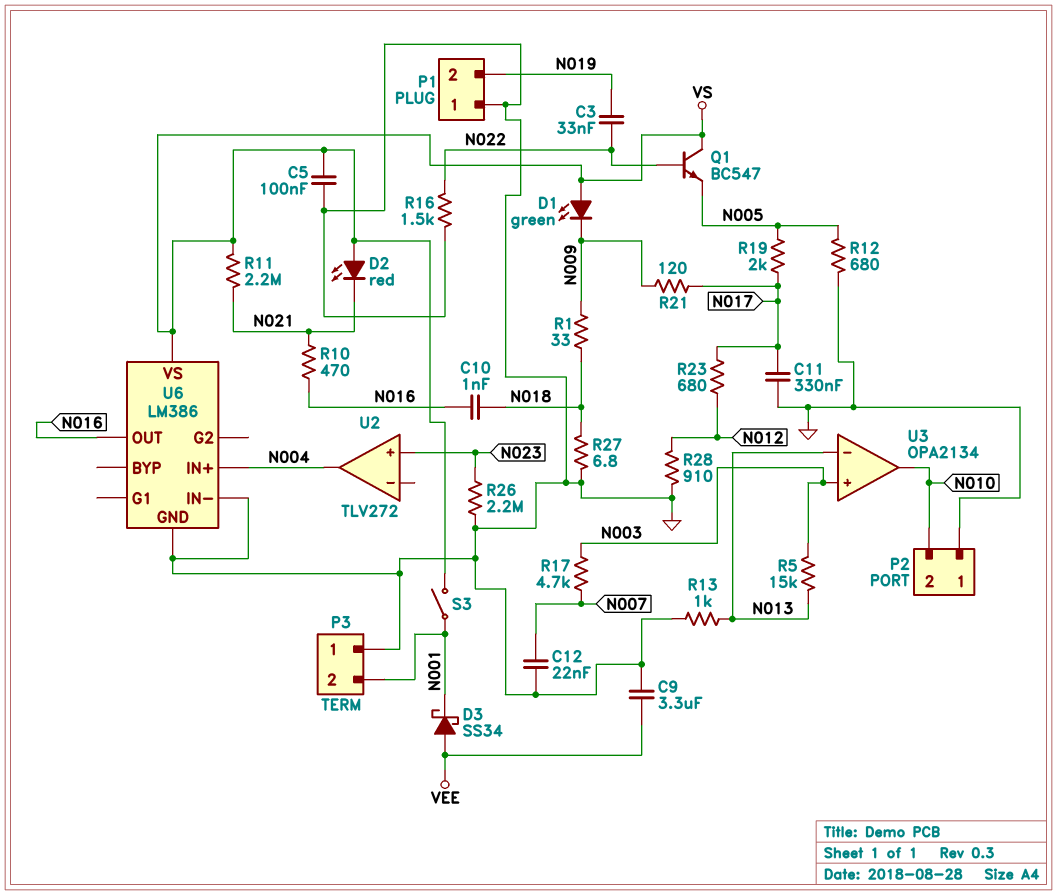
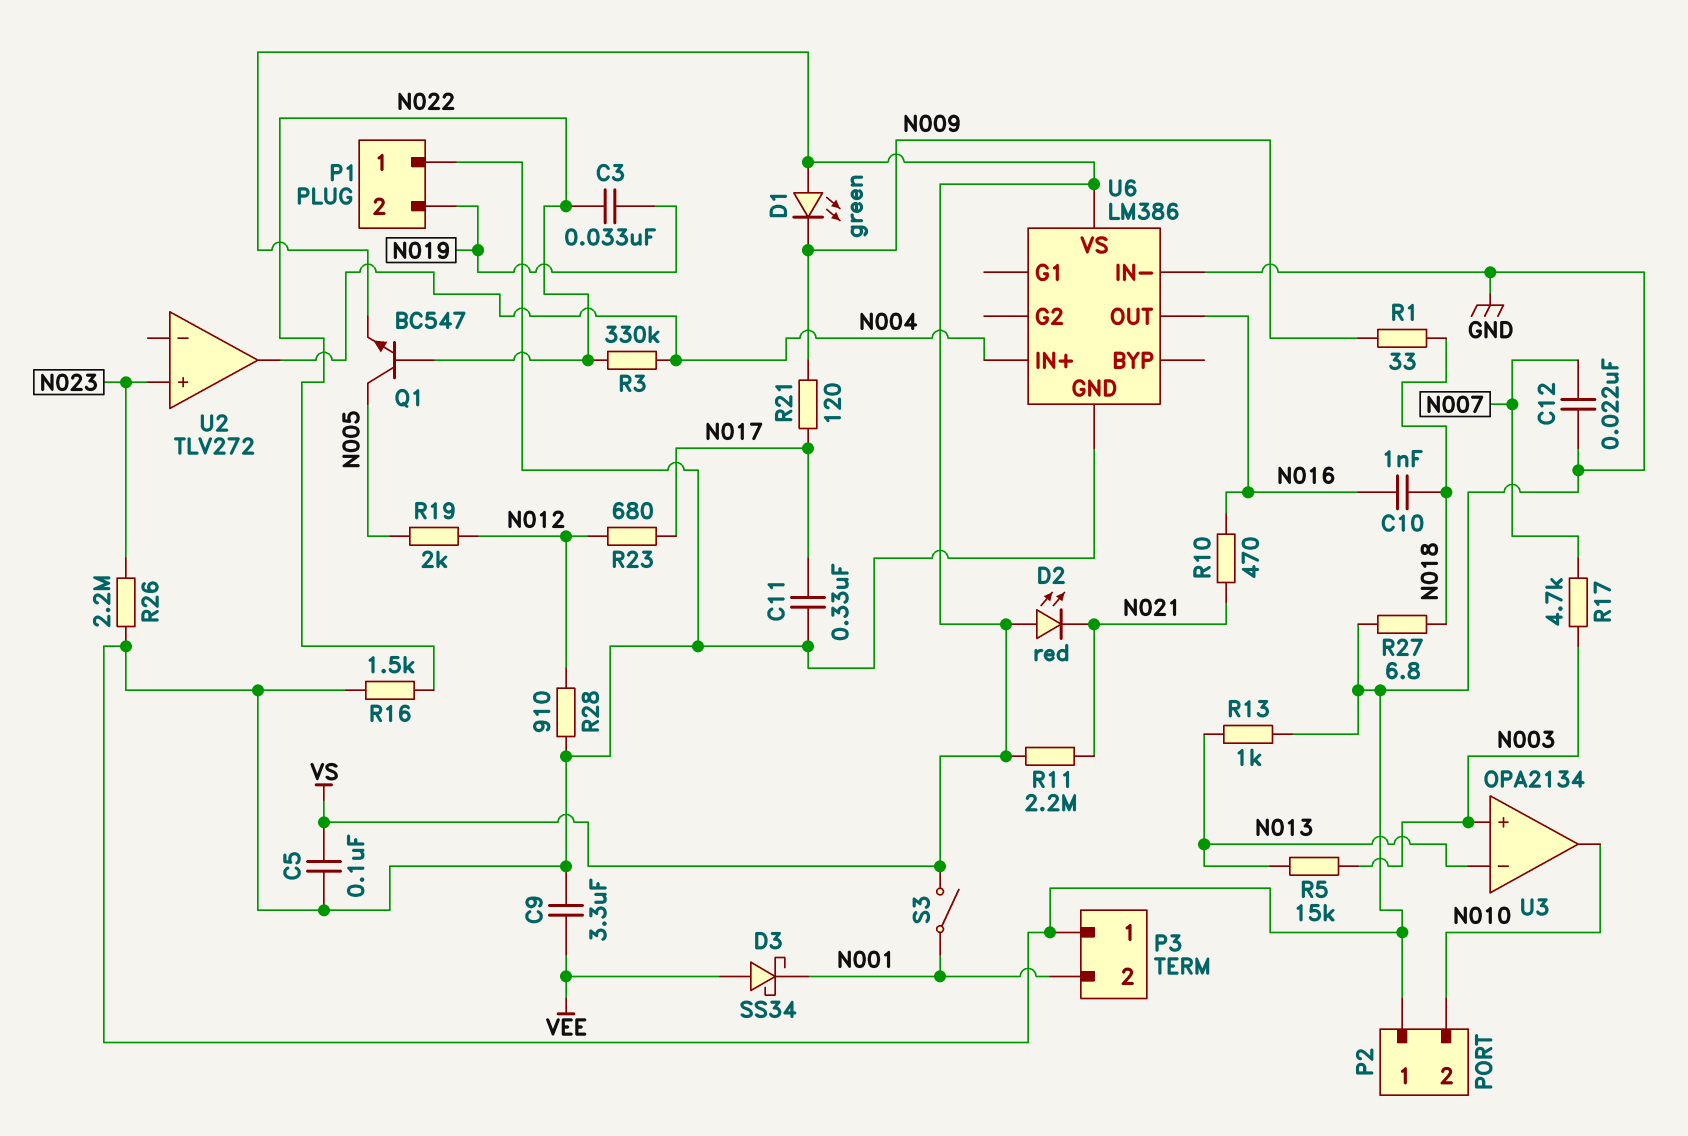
Q1: NPN BC547 (B N022, C VS, E N005) -> NPN BC547 (B N022, C N005, E VS)
R3: none -> 330k (N004, N022)
R12: 680 (GND, N005) -> none
R19: 2k (N005, N017) -> 2k (N005, N012)

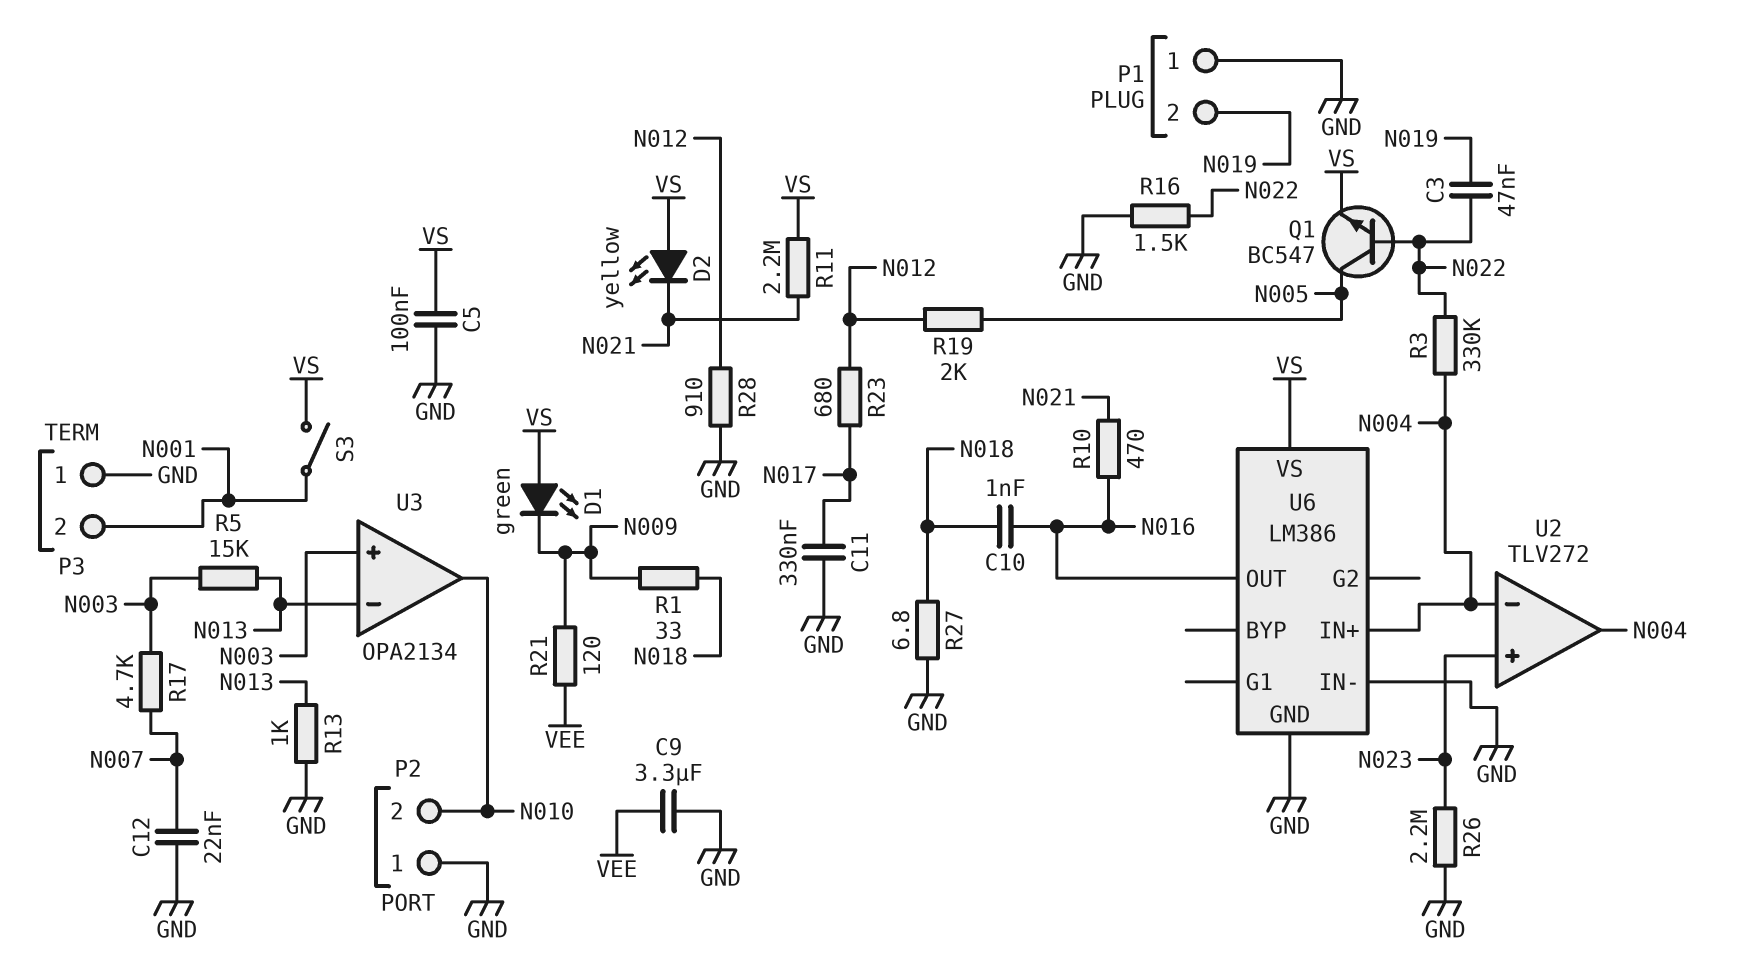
C3: 33nF (N019, N022) -> 47nF (N019, N022)
D2: LED red (A VS, K N021) -> LED yellow (A VS, K N021)
D3: schottky SS34 (A VEE, K N001) -> none
R21: 120 (N009, N017) -> 120 (N009, VEE)
U2 pin in-: none -> N004

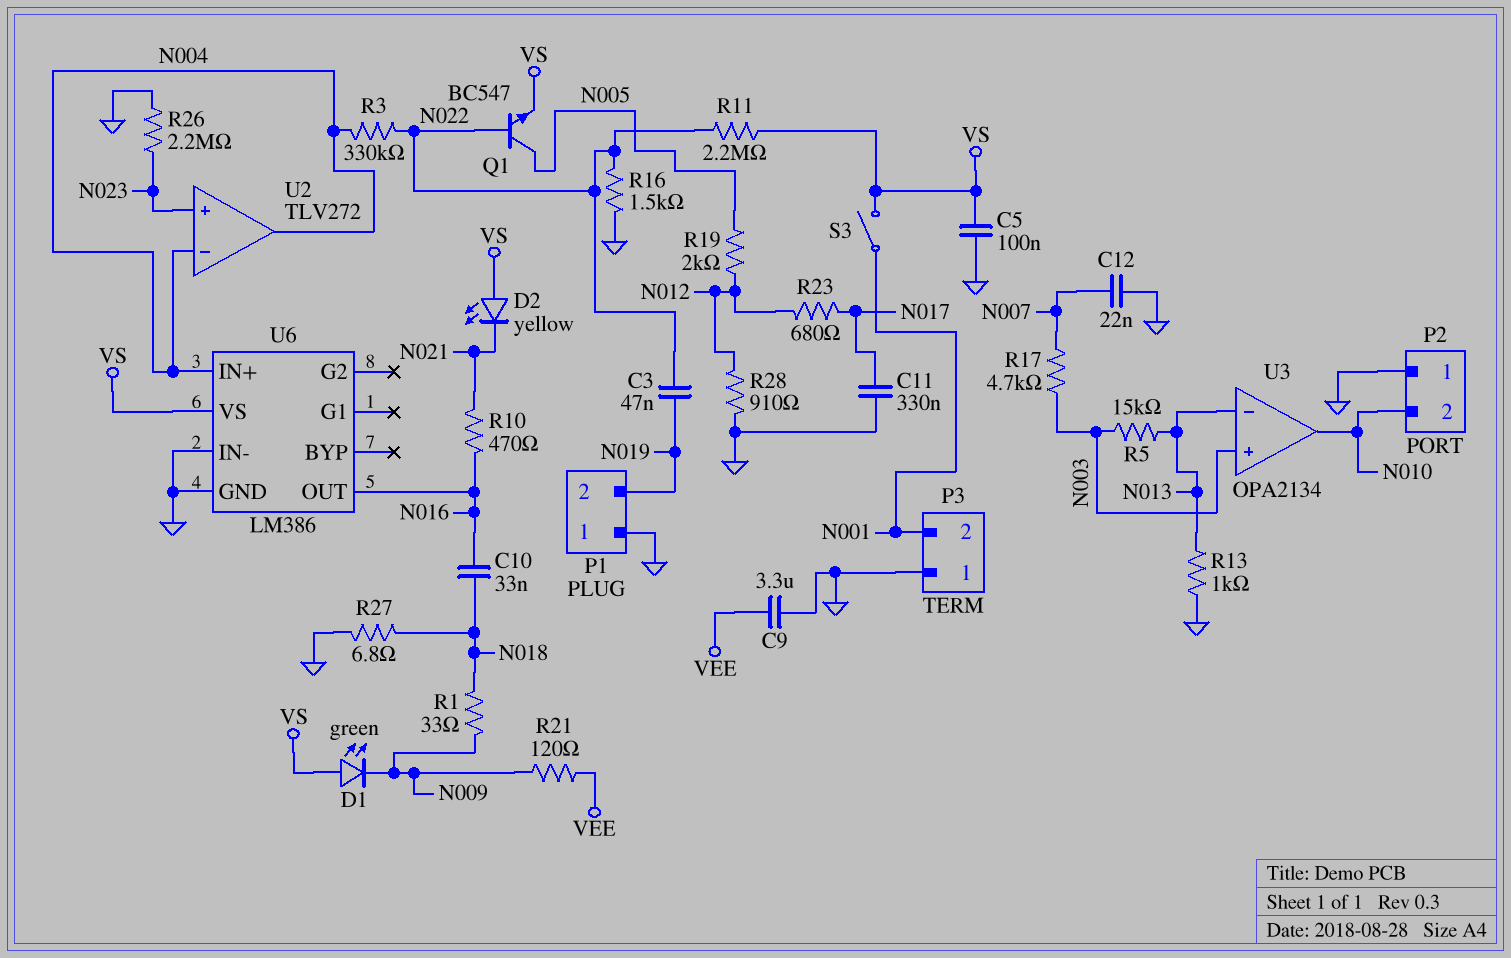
C10: 1nF (N016, N018) -> 33nF (N016, N018)
R11: 2.2M (N021, VS) -> 2.2M (N022, VS)

